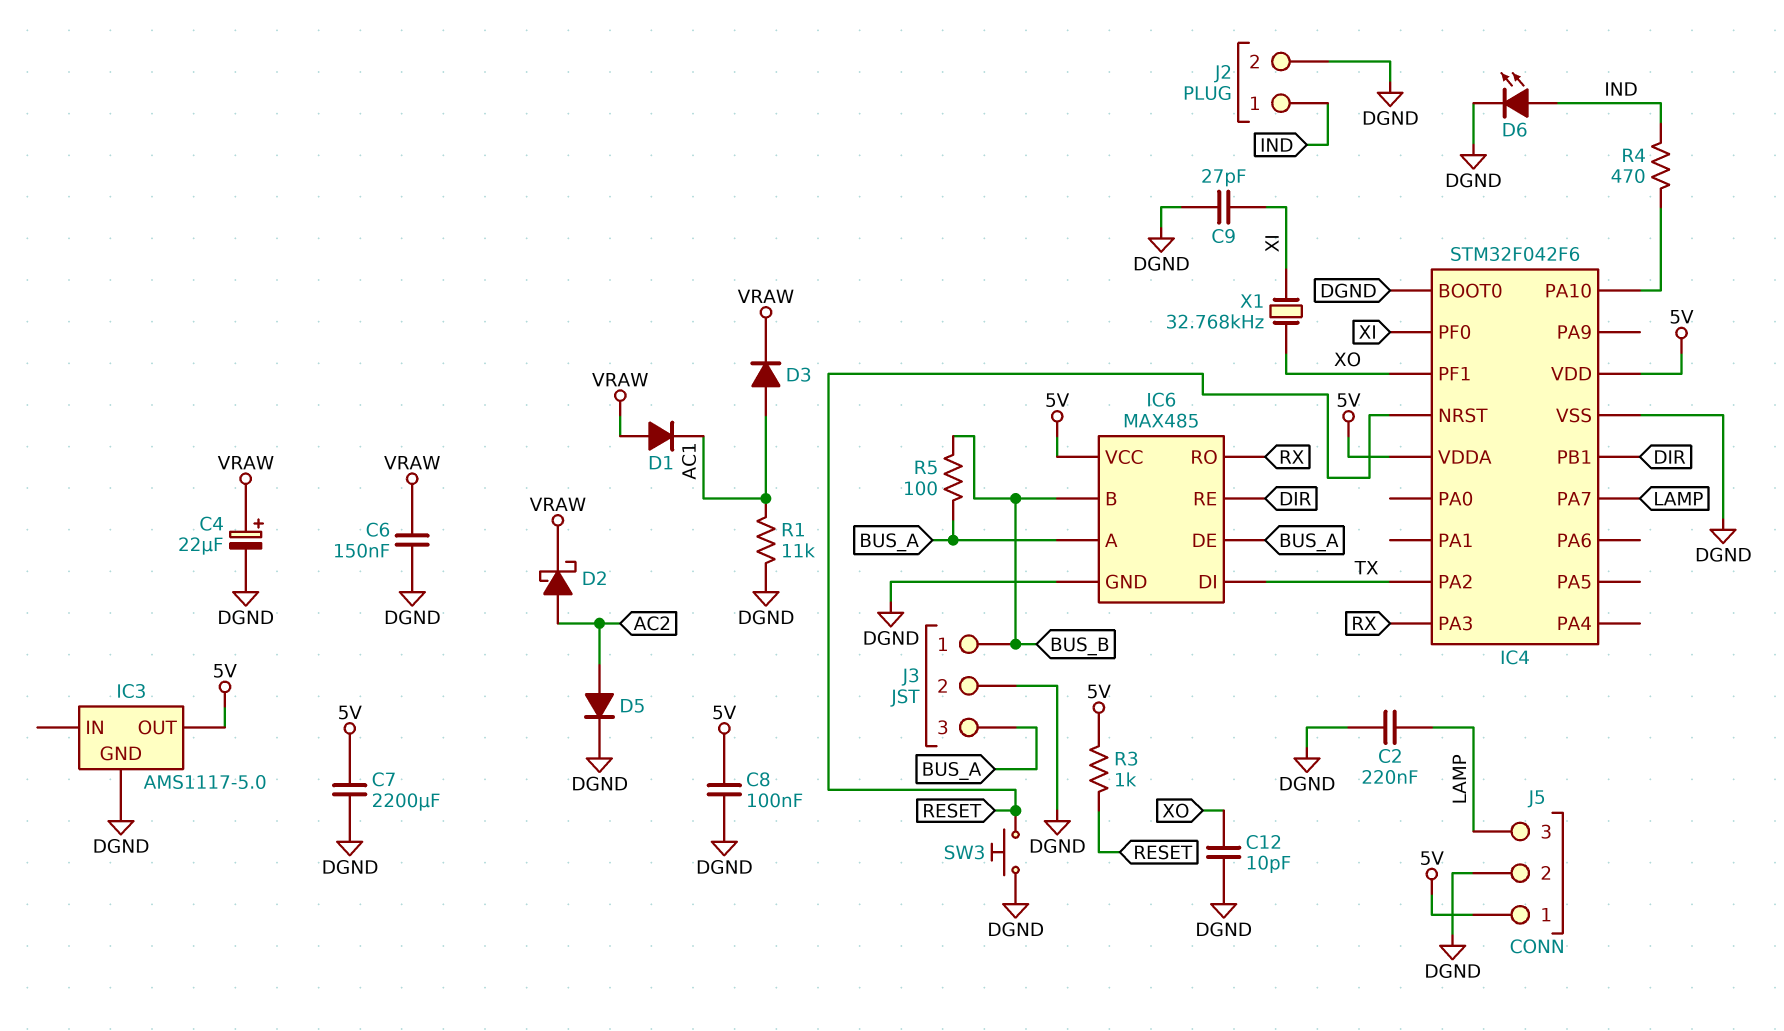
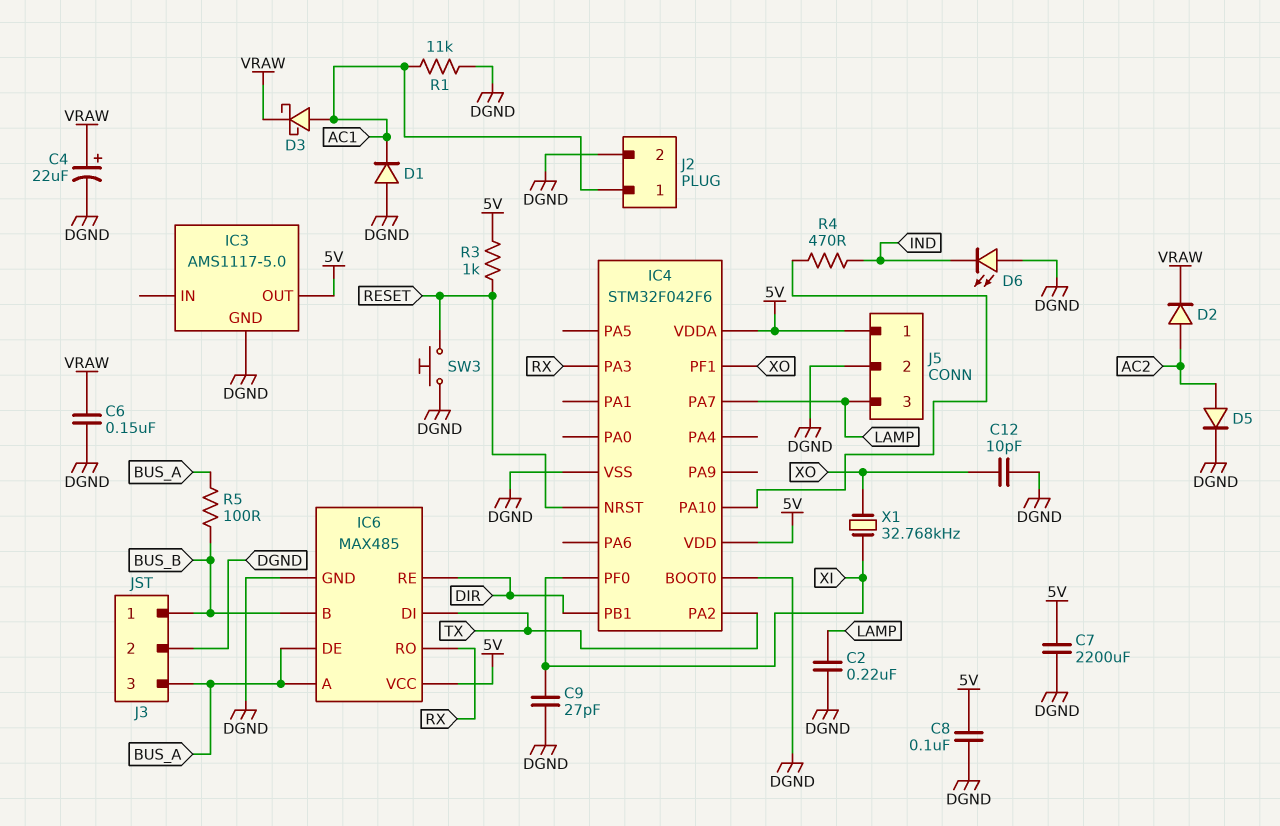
D1: diode (A VRAW, K AC1) -> diode (A DGND, K AC1)
D2: schottky (A AC2, K VRAW) -> diode (A AC2, K VRAW)
D3: diode (A AC1, K VRAW) -> schottky (A AC1, K VRAW)
D6: LED (A IND, K DGND) -> LED (A DGND, K IND)
J2 pin 1: IND -> AC1

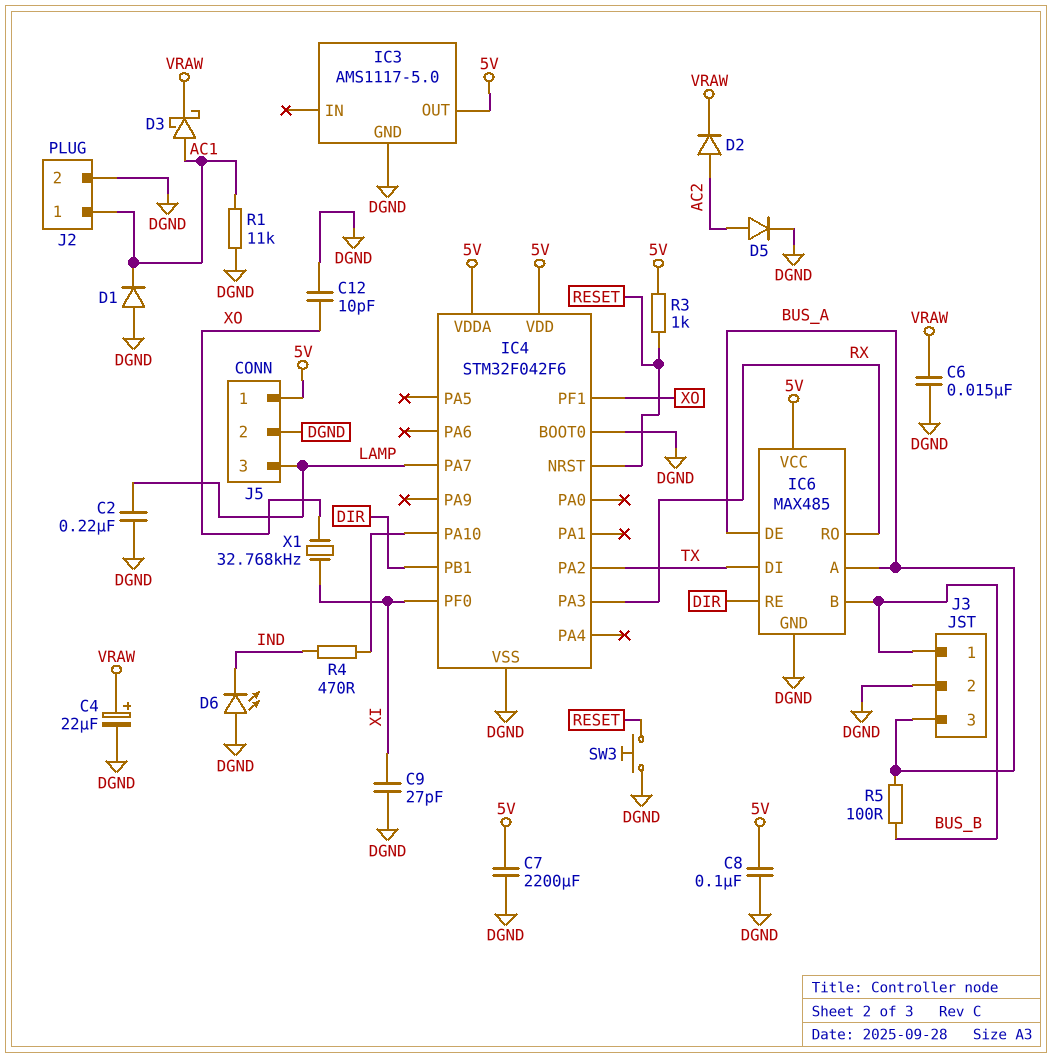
C6: 150nF (DGND, VRAW) -> 15nF (DGND, VRAW)

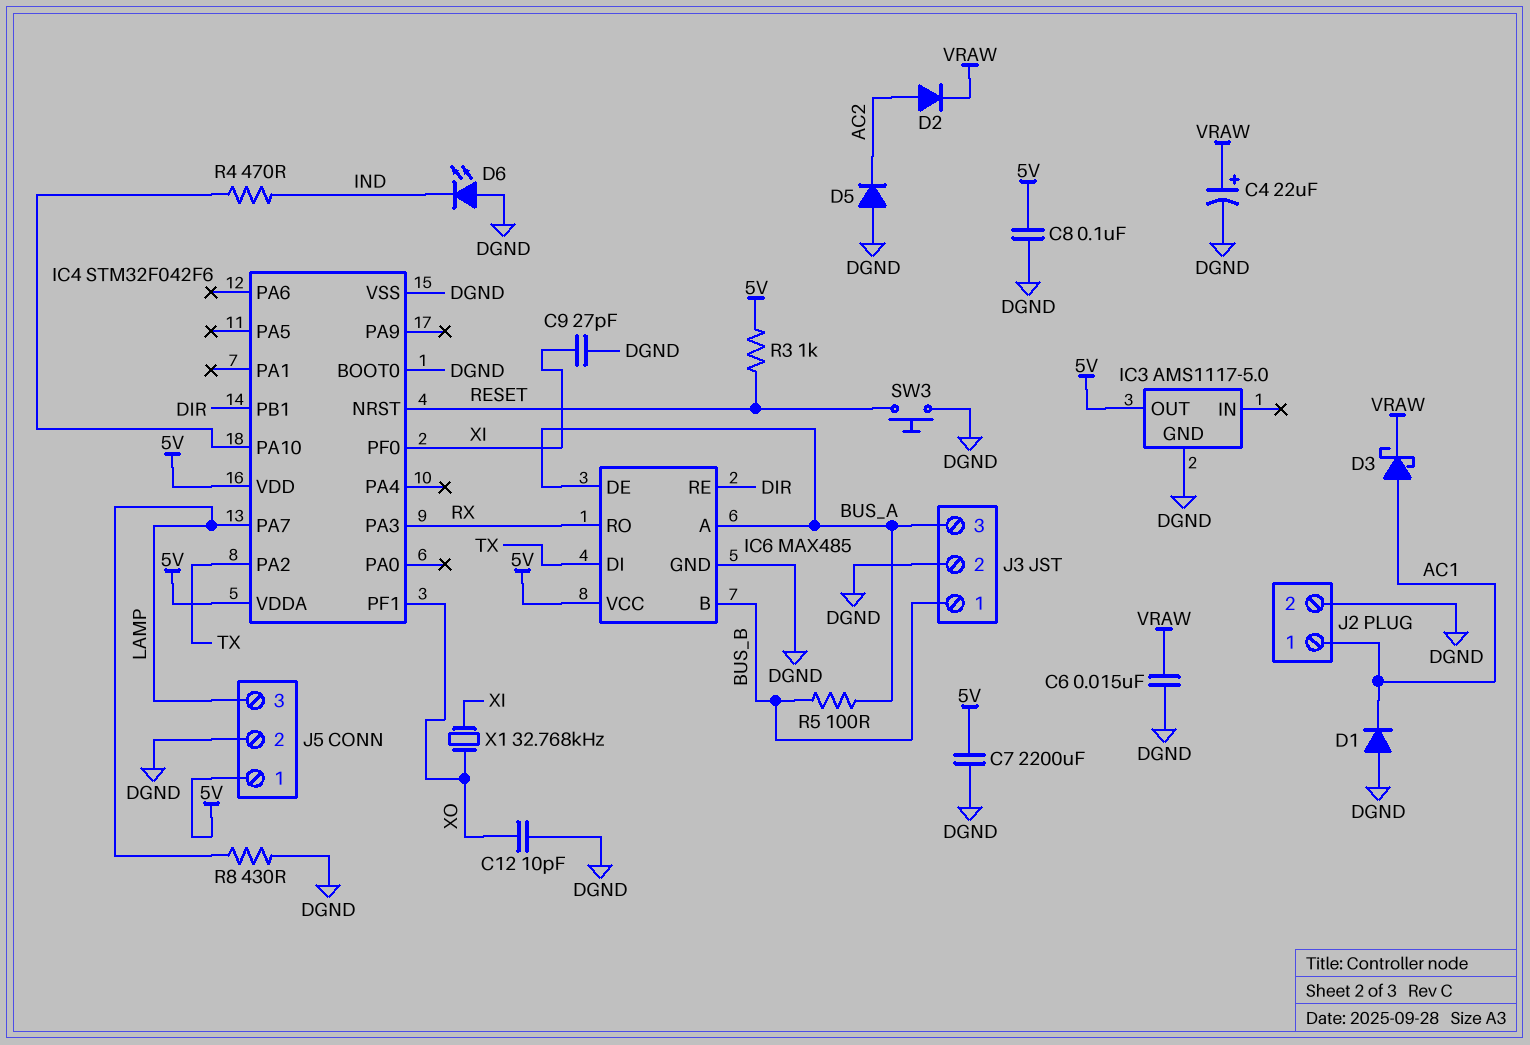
C2: 220nF (DGND, LAMP) -> none
D5: diode (A AC2, K DGND) -> diode (A DGND, K AC2)
R1: 11k (AC1, DGND) -> none
R8: none -> 430 (DGND, LAMP)

